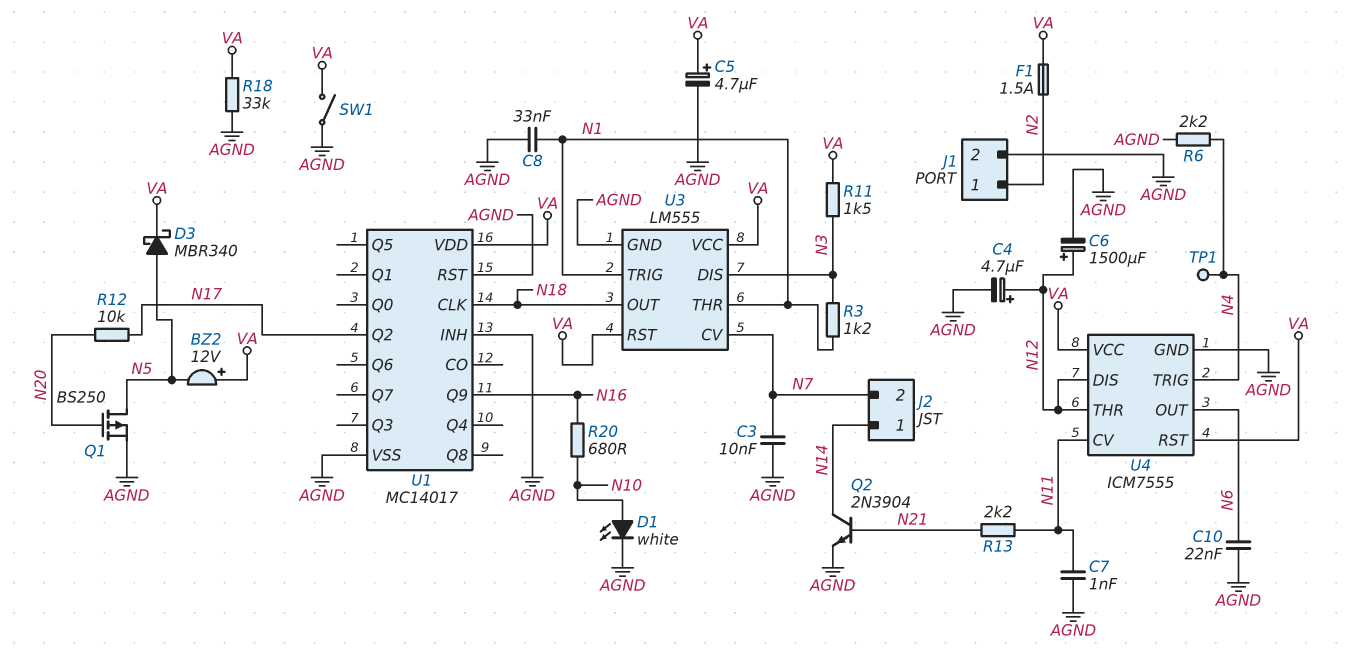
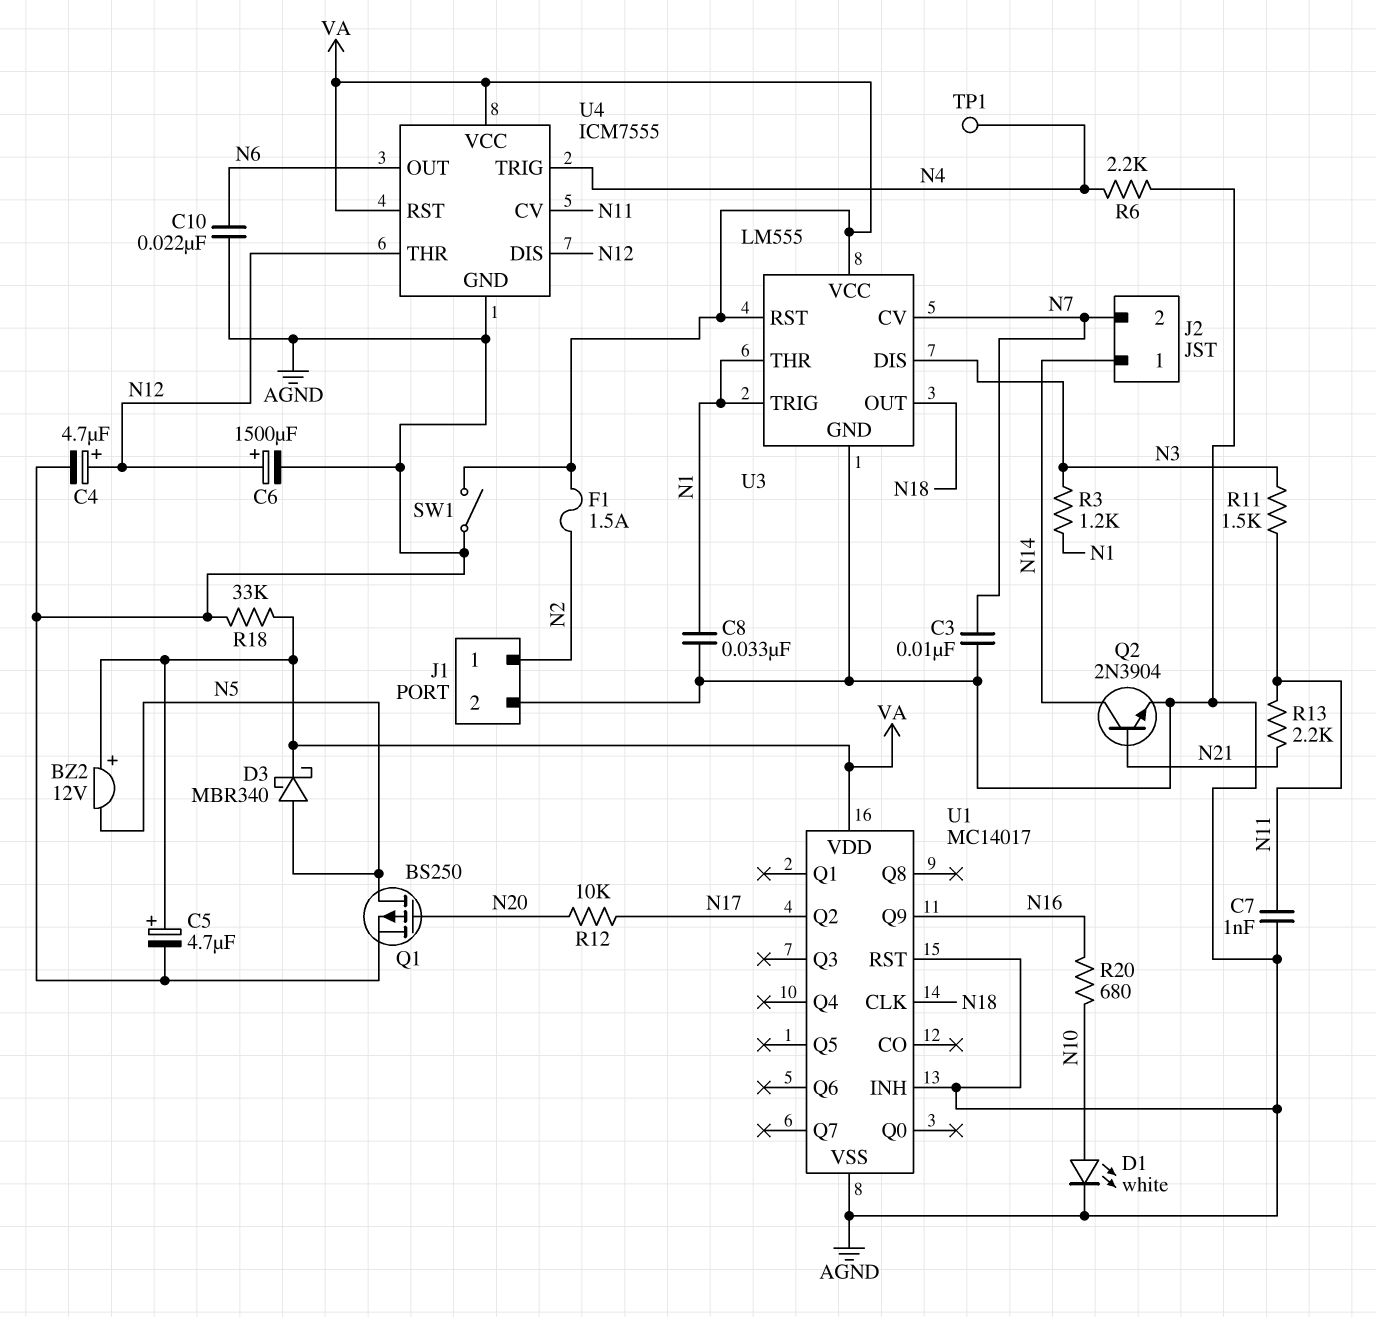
R11: 1.5k (N3, VA) -> 1.5k (N3, N11)

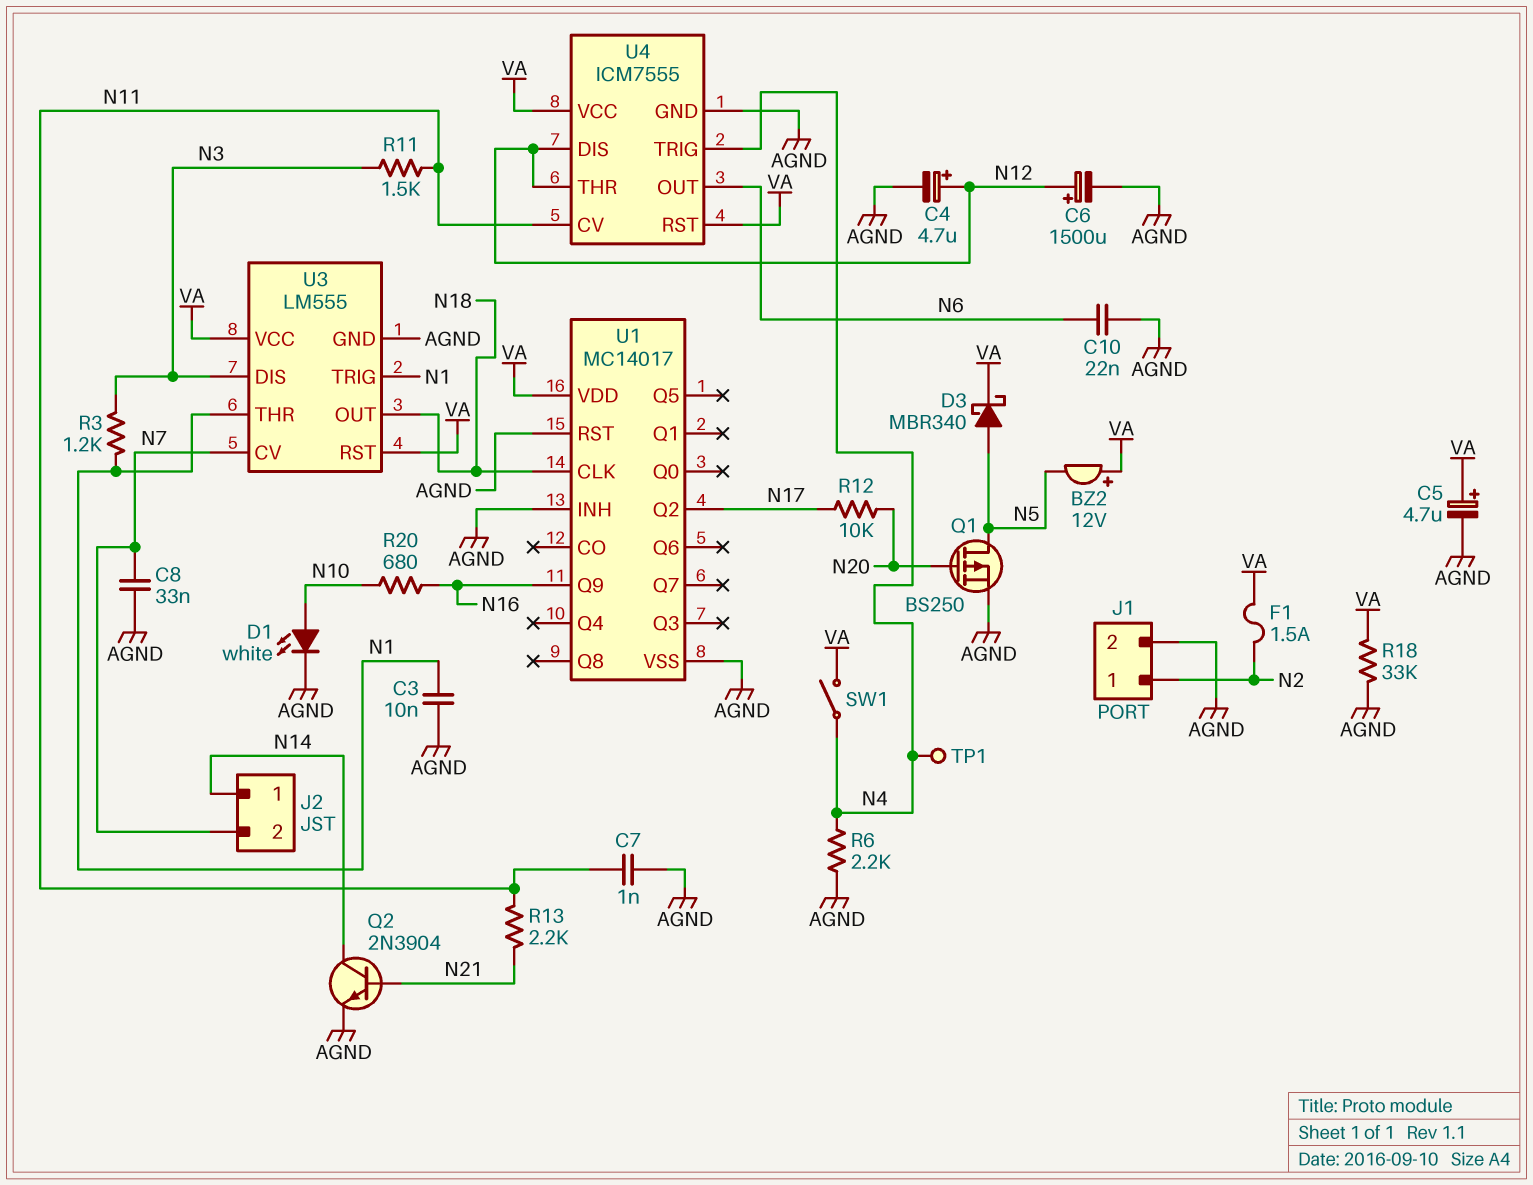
C3: 10nF (AGND, N7) -> 10nF (AGND, N1)
C8: 33nF (AGND, N1) -> 33nF (AGND, N7)
SW1: switch (AGND, VA) -> switch (N4, VA)

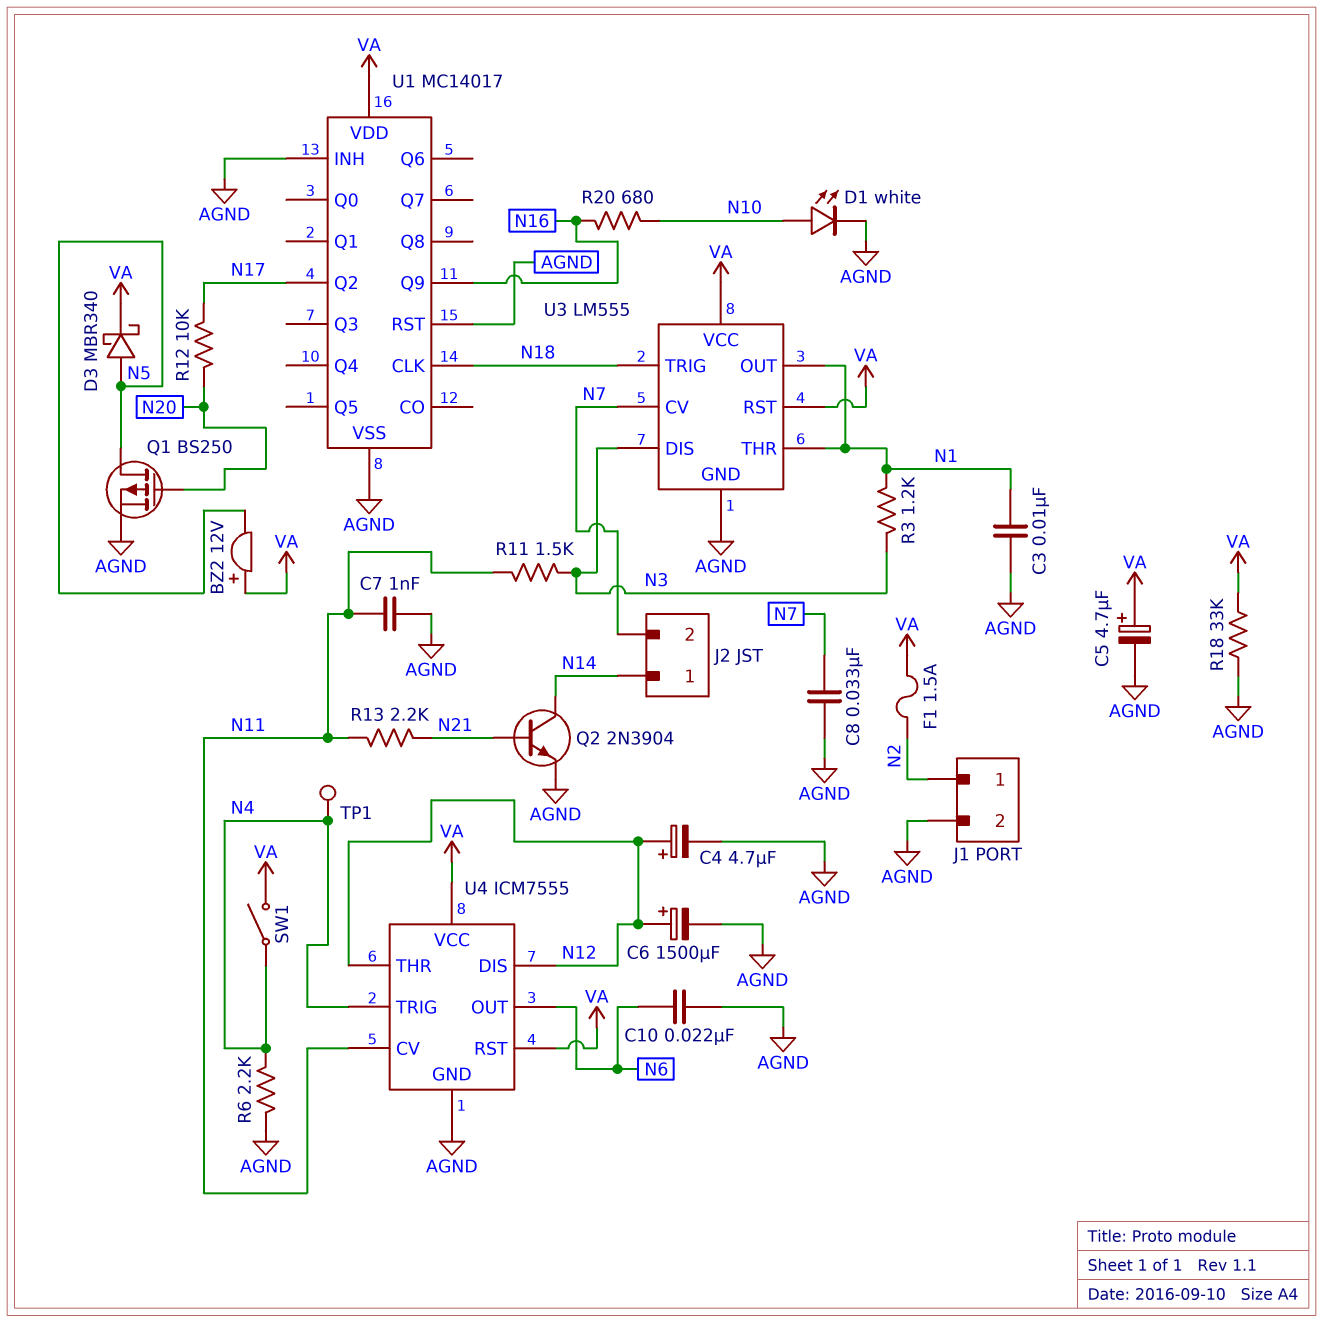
U3 pin OUT: N18 -> N1
U3 pin TRIG: N1 -> N18

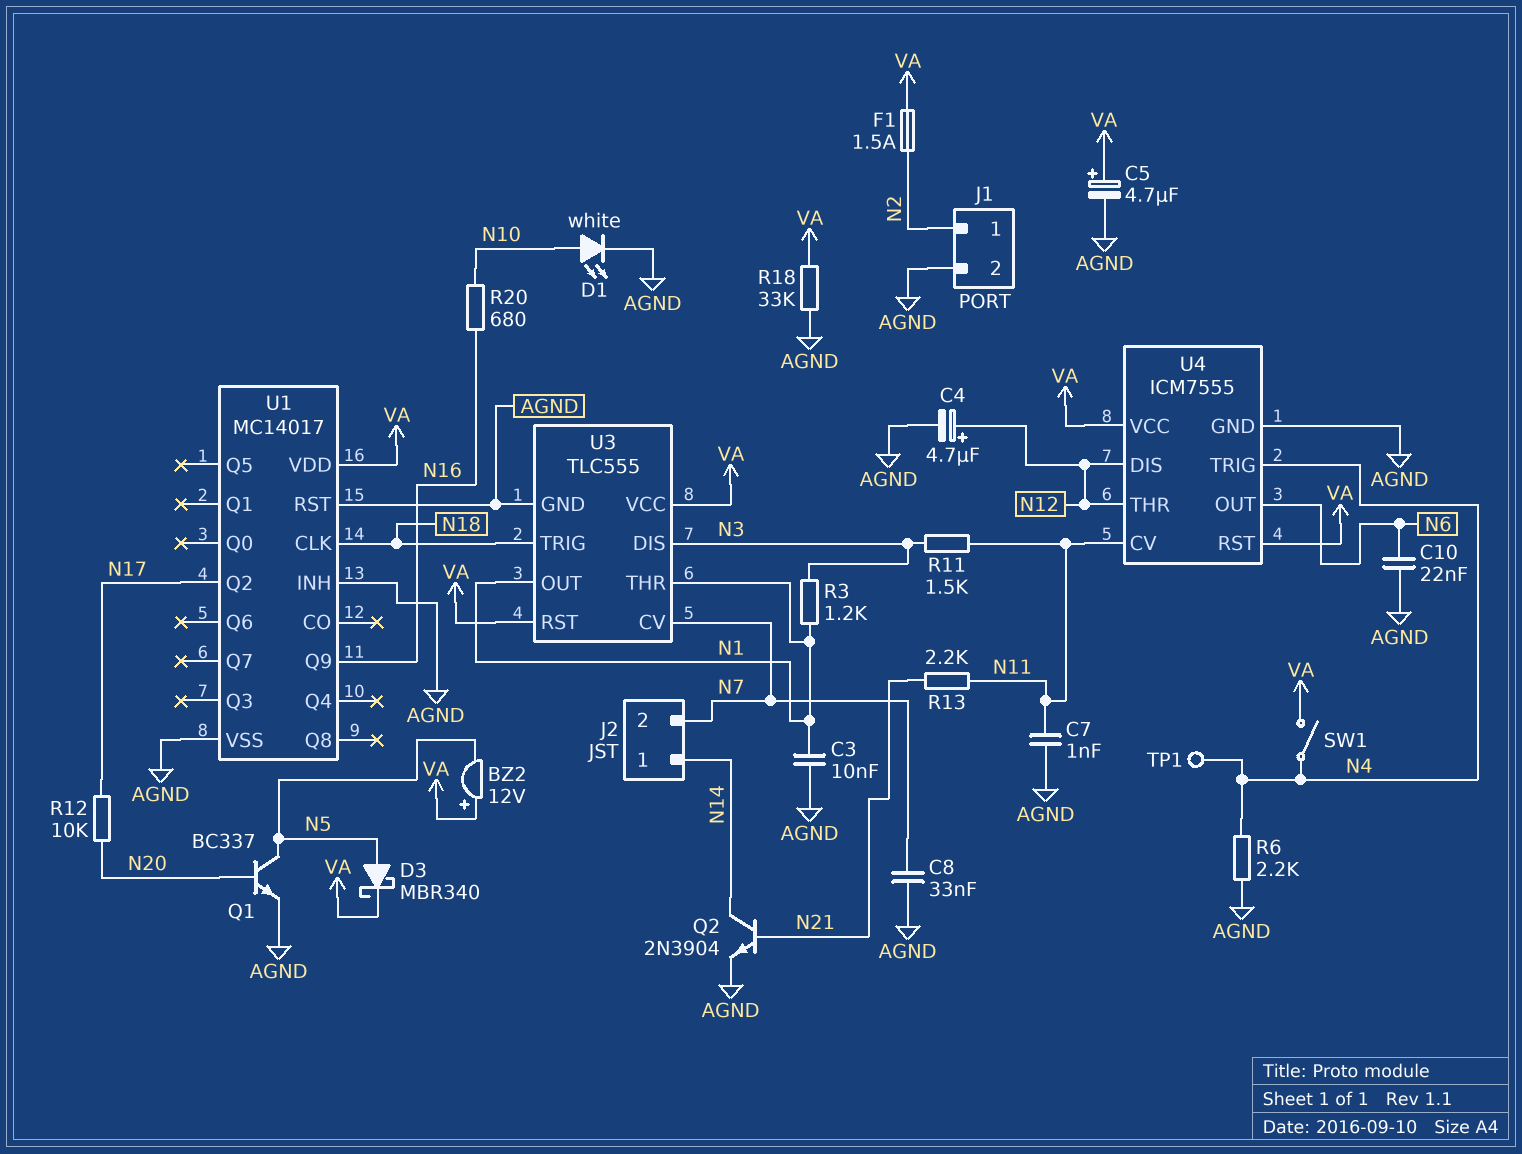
C6: 1500uF (plus N12, minus AGND) -> none
Q1: PMOS BS250 (G N20, D N5, S AGND) -> NPN BC337 (B N20, C N5, E AGND)
U3: LM555 -> TLC555

